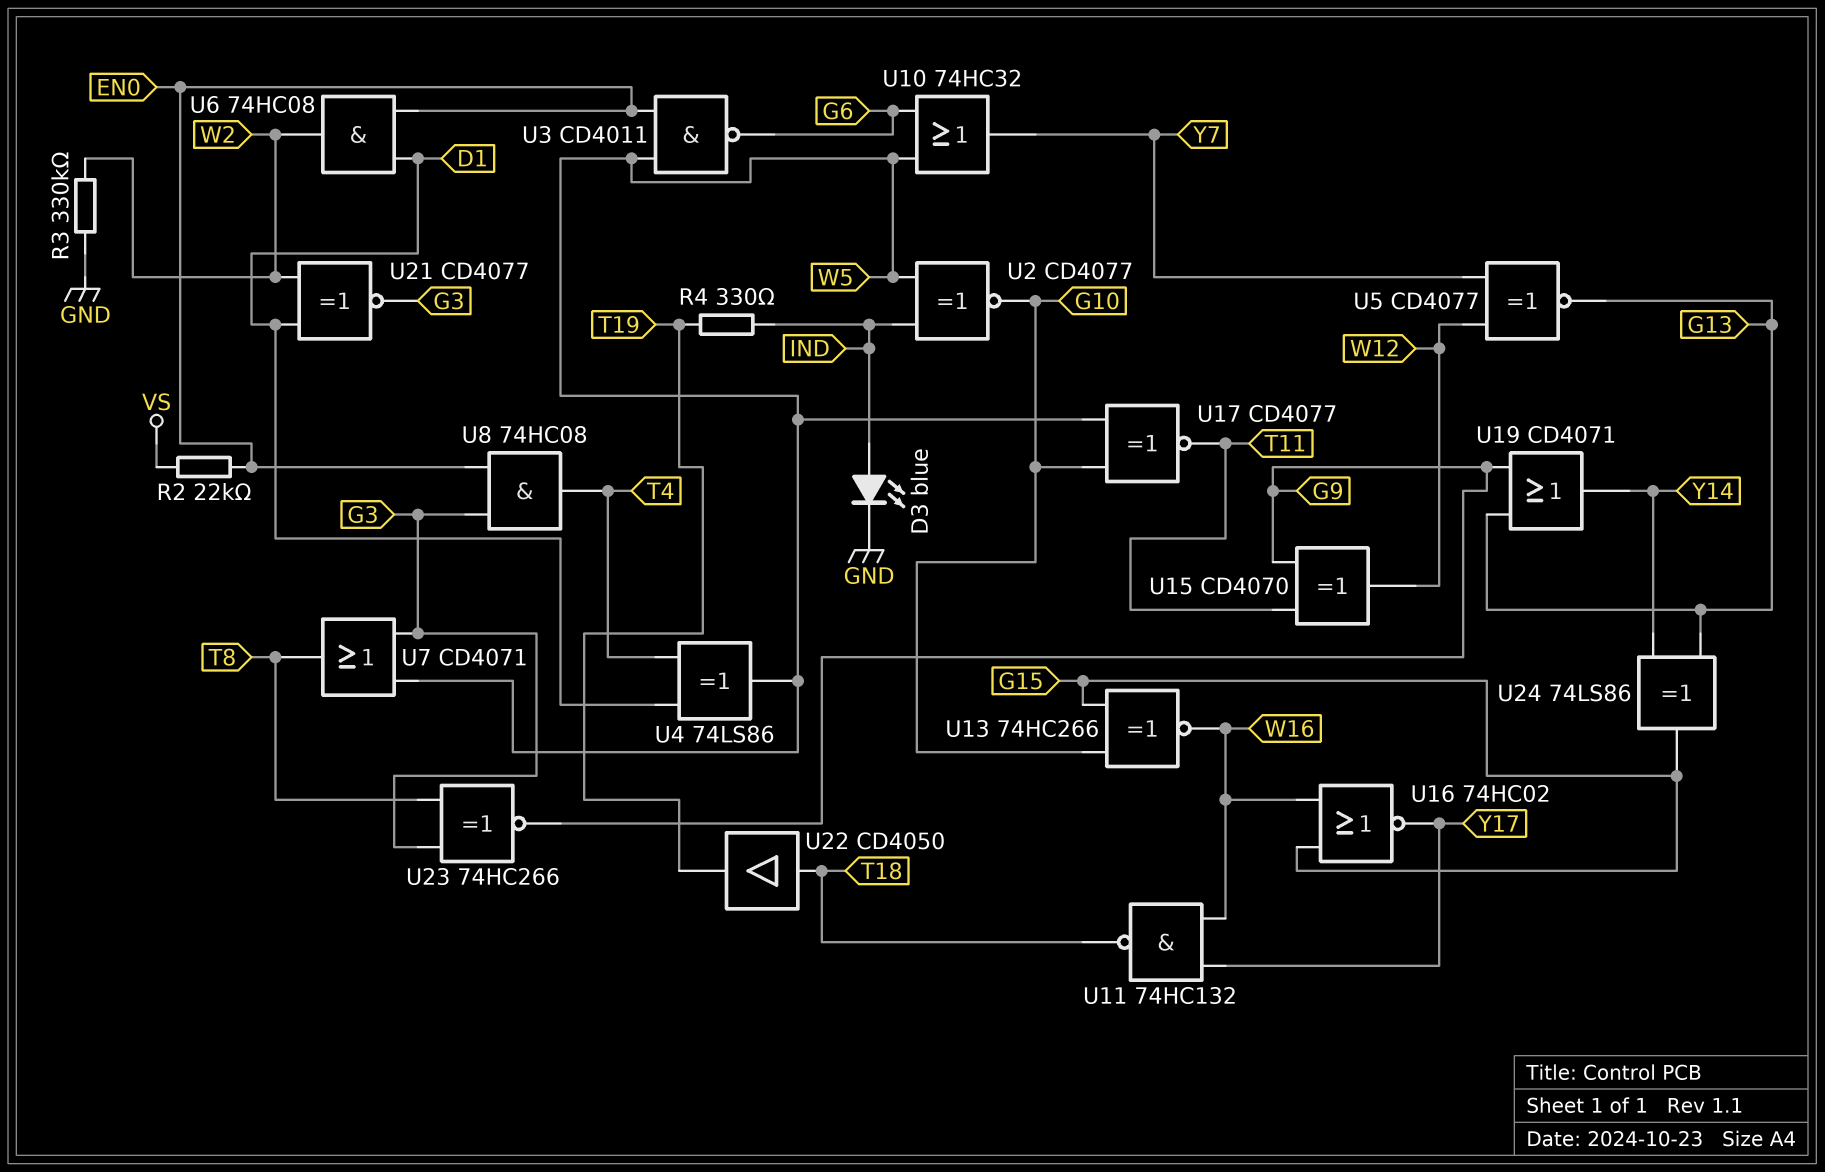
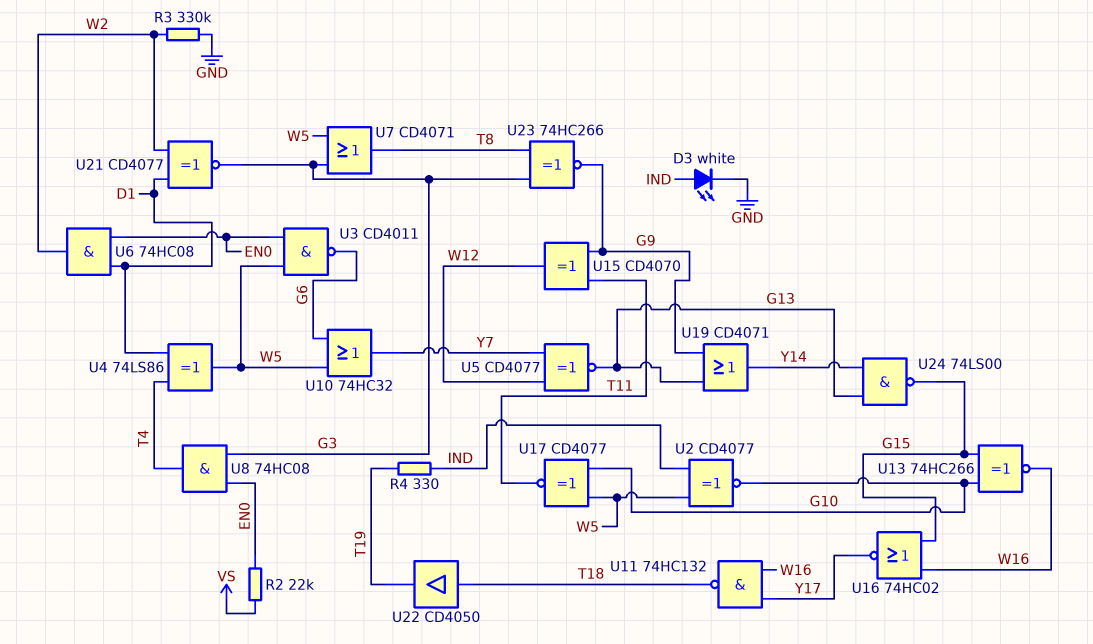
D3: LED blue (A IND, K GND) -> LED white (A IND, K GND)
U24: XOR 74LS86 (in G13, in Y14, out G15) -> NAND 74LS00 (in G13, in Y14, out G15)

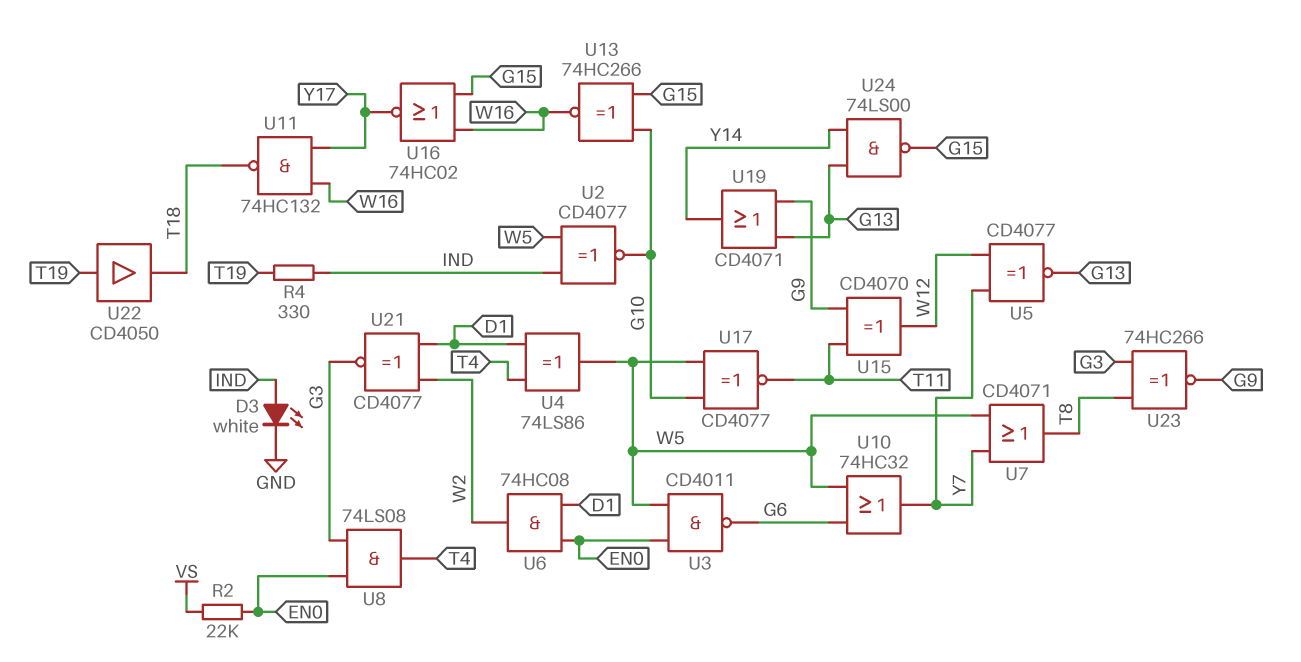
R3: 330k (GND, W2) -> none
U7: OR CD4071 (in G3, in W5, out T8) -> OR CD4071 (in W5, in Y7, out T8)
U8: AND 74HC08 (in EN0, in G3, out T4) -> AND 74LS08 (in EN0, in G3, out T4)
U22: buffer CD4050 (in T18, out T19) -> buffer CD4050 (in T19, out T18)

